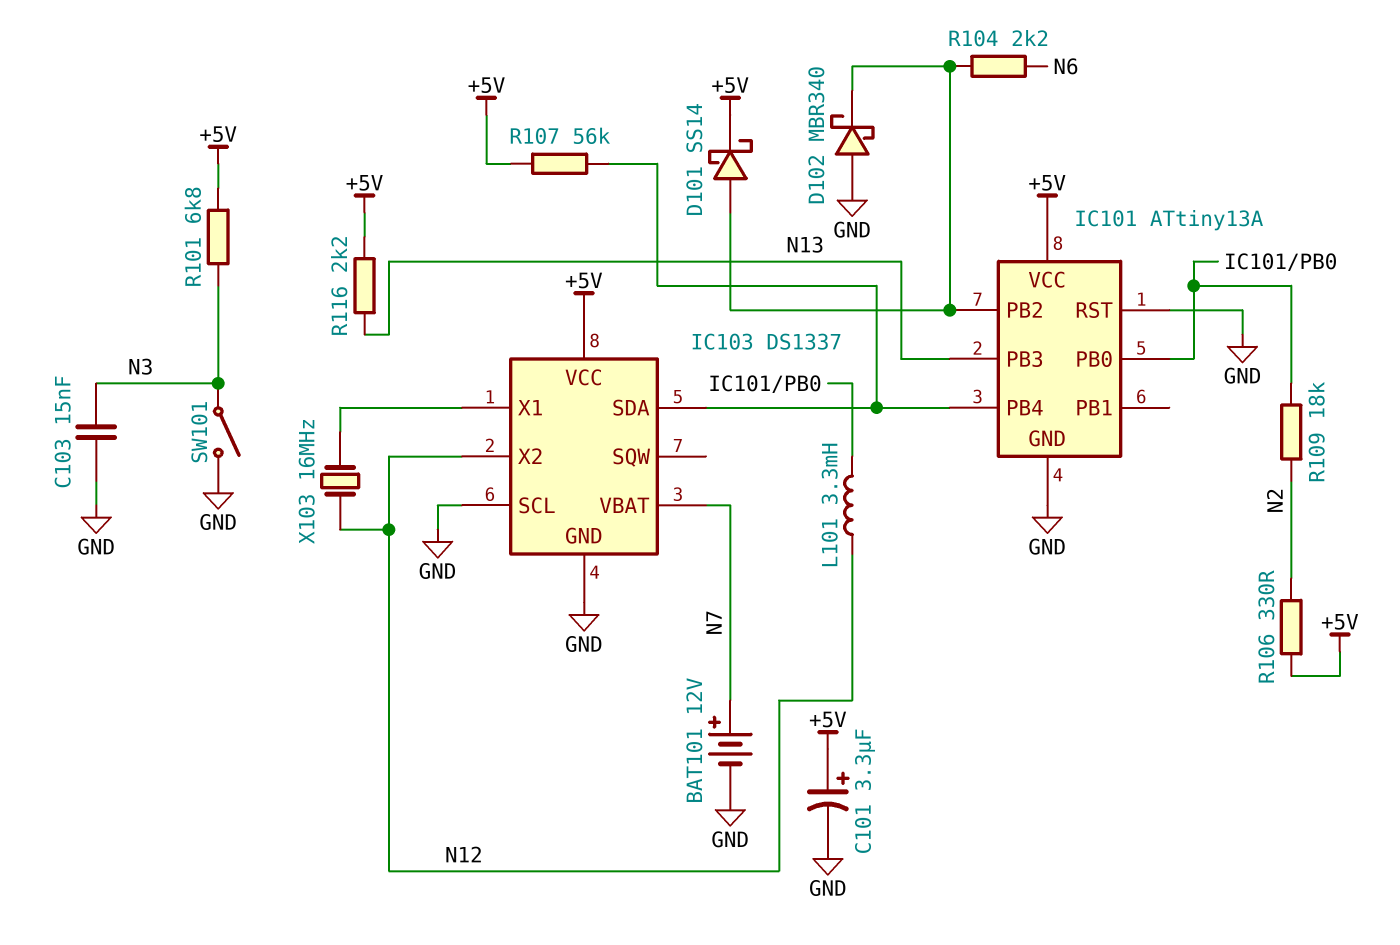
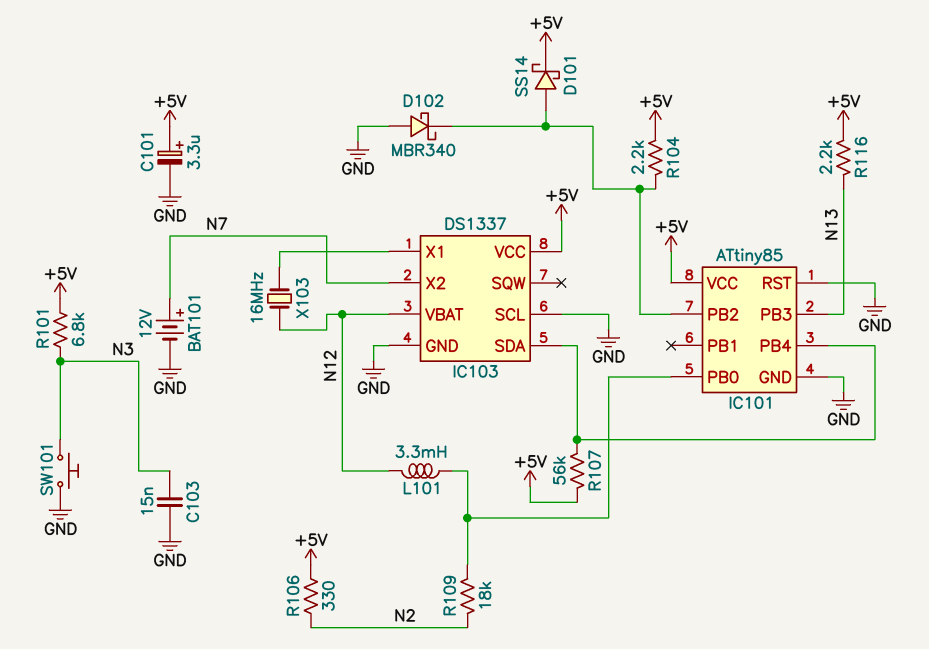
IC101: ATtiny13A -> ATtiny85
IC103 pin VBAT: N7 -> N12
IC103 pin X2: N12 -> N7
R104: 2.2k (IC101/PB2, N6) -> 2.2k (+5V, IC101/PB2)
SW101: switch (GND, N3) -> button (GND, N3)

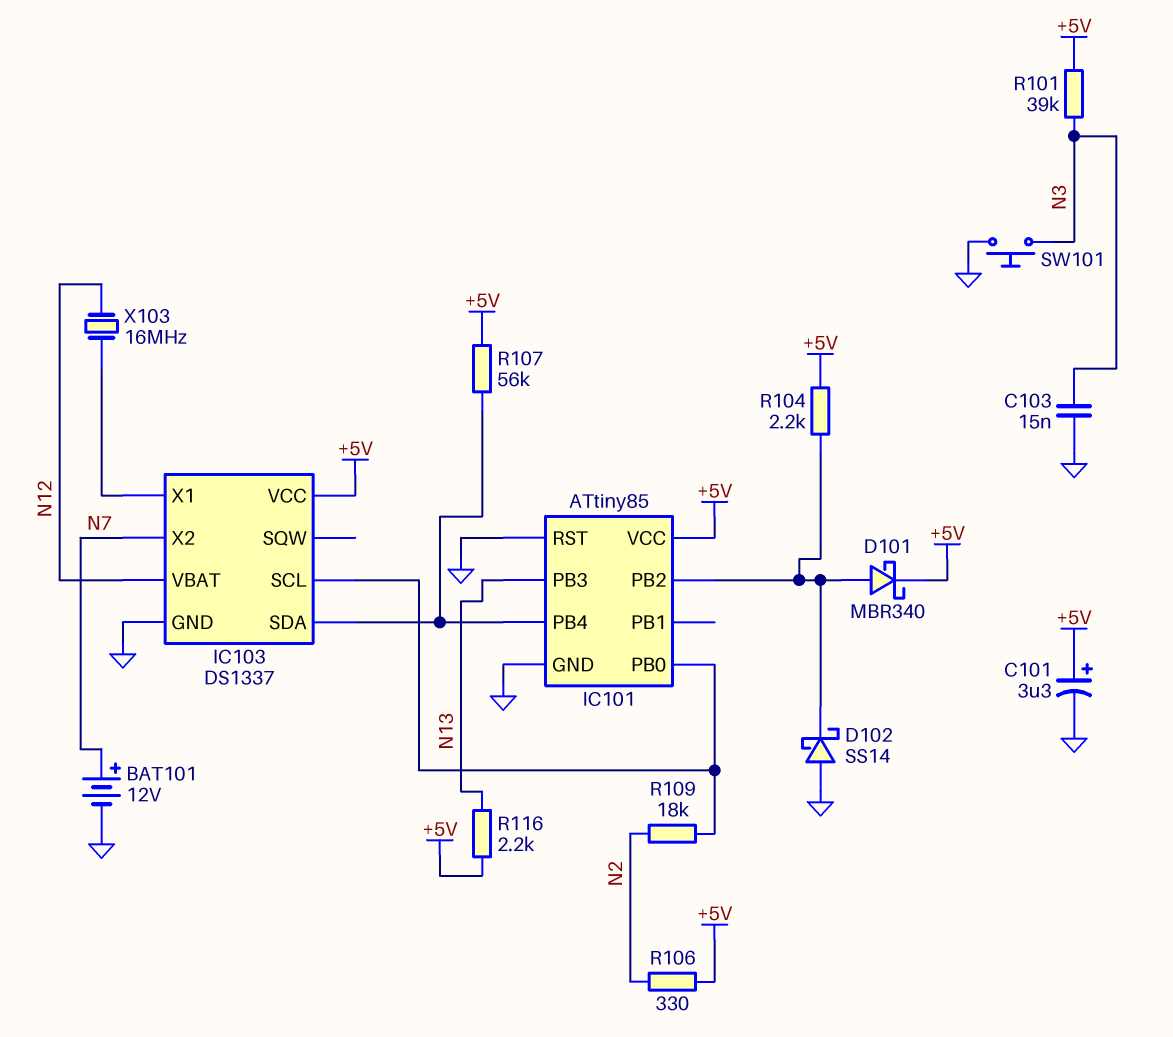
D101: schottky SS14 (A IC101/PB2, K +5V) -> schottky MBR340 (A IC101/PB2, K +5V)
D102: schottky MBR340 (A GND, K IC101/PB2) -> schottky SS14 (A GND, K IC101/PB2)
IC103 pin SCL: GND -> IC101/PB0
L101: 3.3mH (IC101/PB0, N12) -> none
R101: 6.8k (+5V, N3) -> 39k (+5V, N3)

